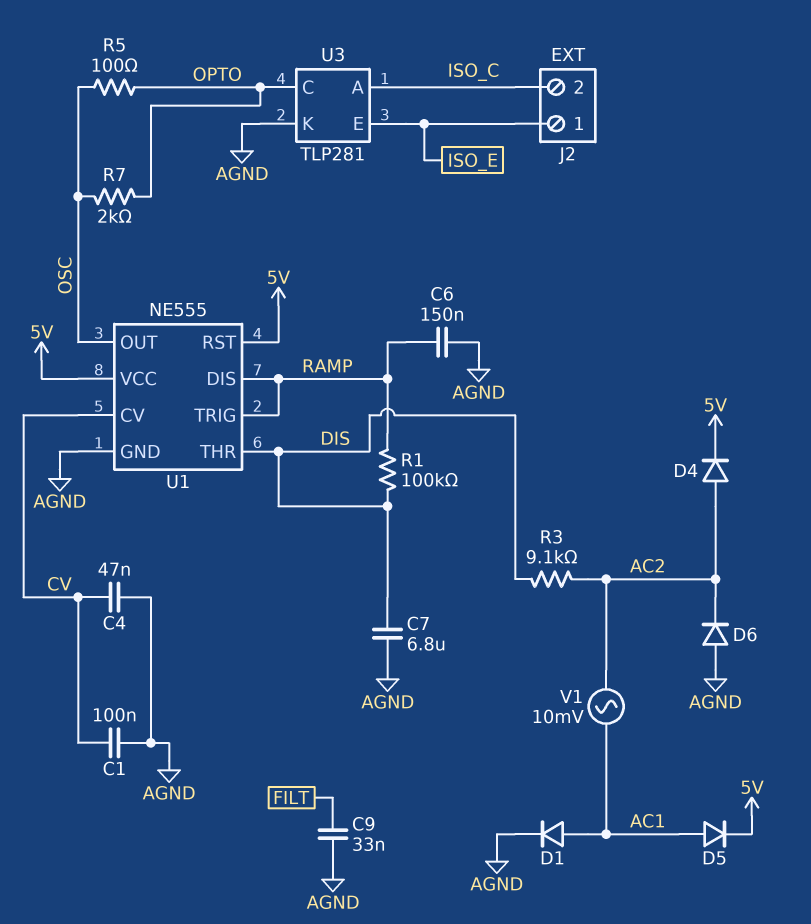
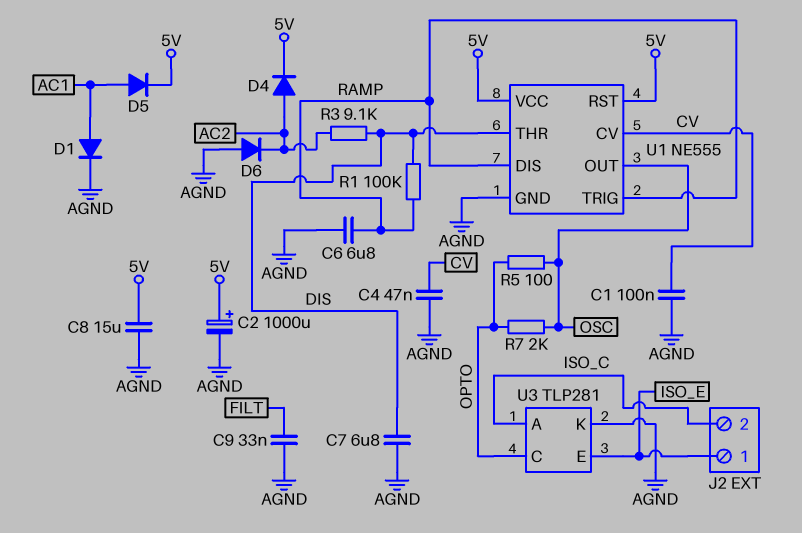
C2: none -> 1000uF (plus 5V, minus AGND)
C6: 150nF (AGND, RAMP) -> 6.8uF (AGND, RAMP)
C8: none -> 15uF (5V, AGND)
V1: AC 10mV (AC1, AC2) -> none

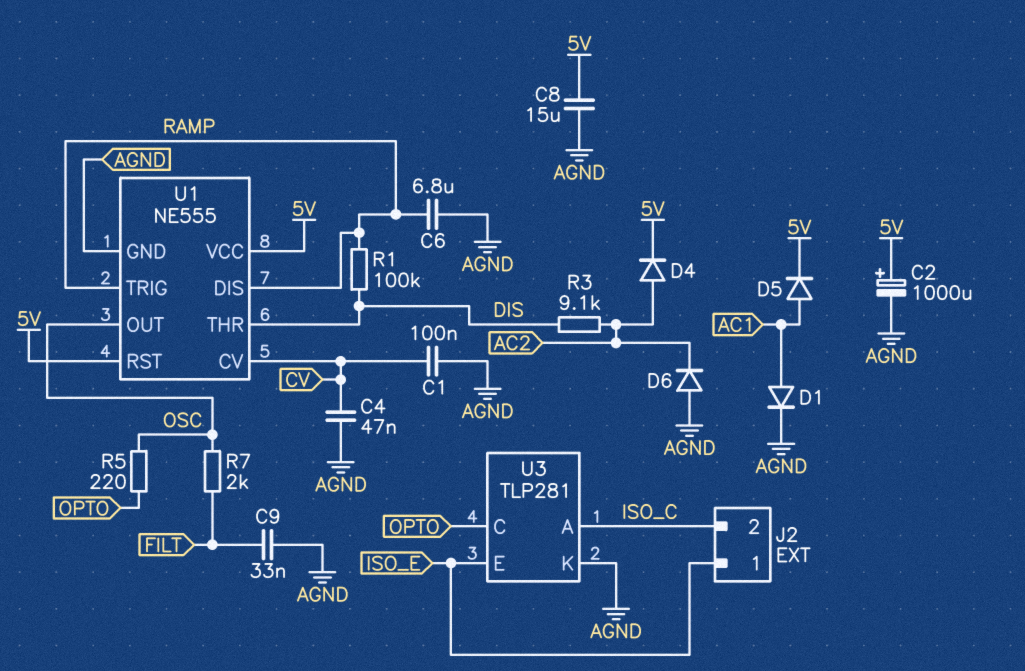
C7: 6.8uF (AGND, DIS) -> none
R5: 100 (OPTO, OSC) -> 220 (OPTO, OSC)
R7: 2k (OPTO, OSC) -> 2k (FILT, OSC)

